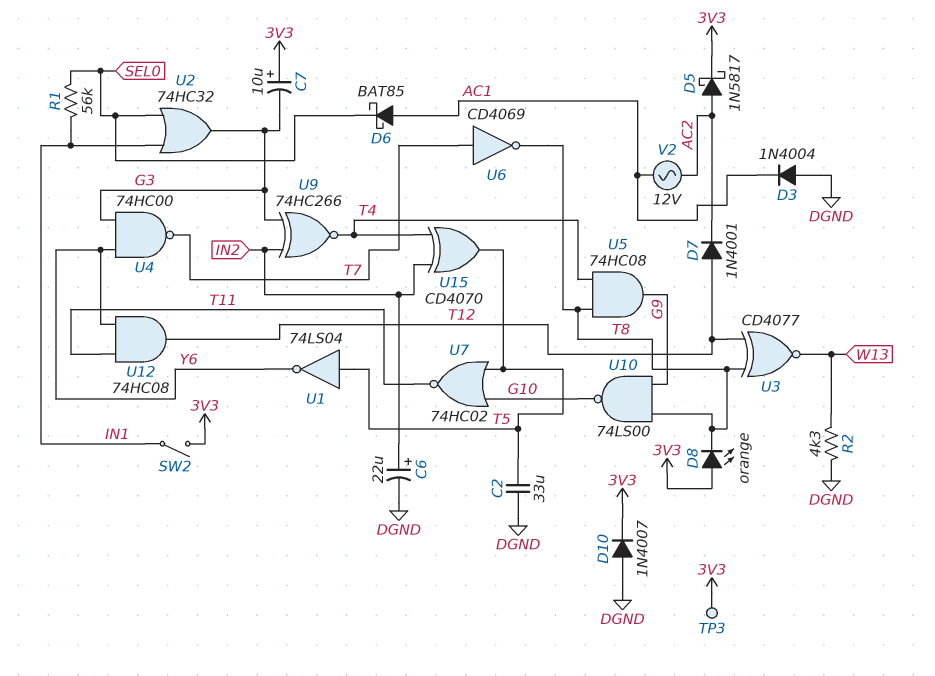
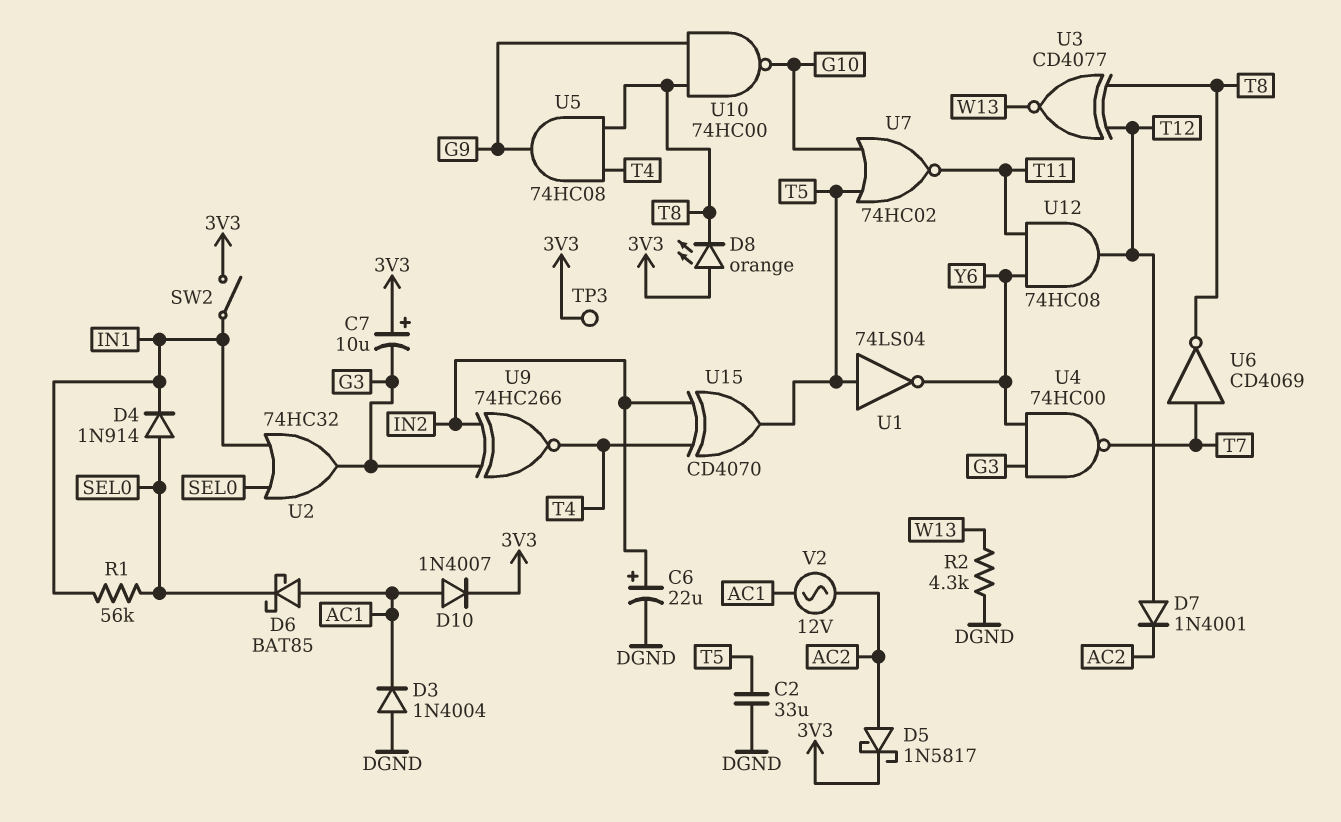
D4: none -> diode 1N914 (A SEL0, K IN1)
D10: diode 1N4007 (A DGND, K 3V3) -> diode 1N4007 (A AC1, K 3V3)
U10: NAND 74LS00 (in G9, in T8, out G10) -> NAND 74HC00 (in G9, in T8, out G10)

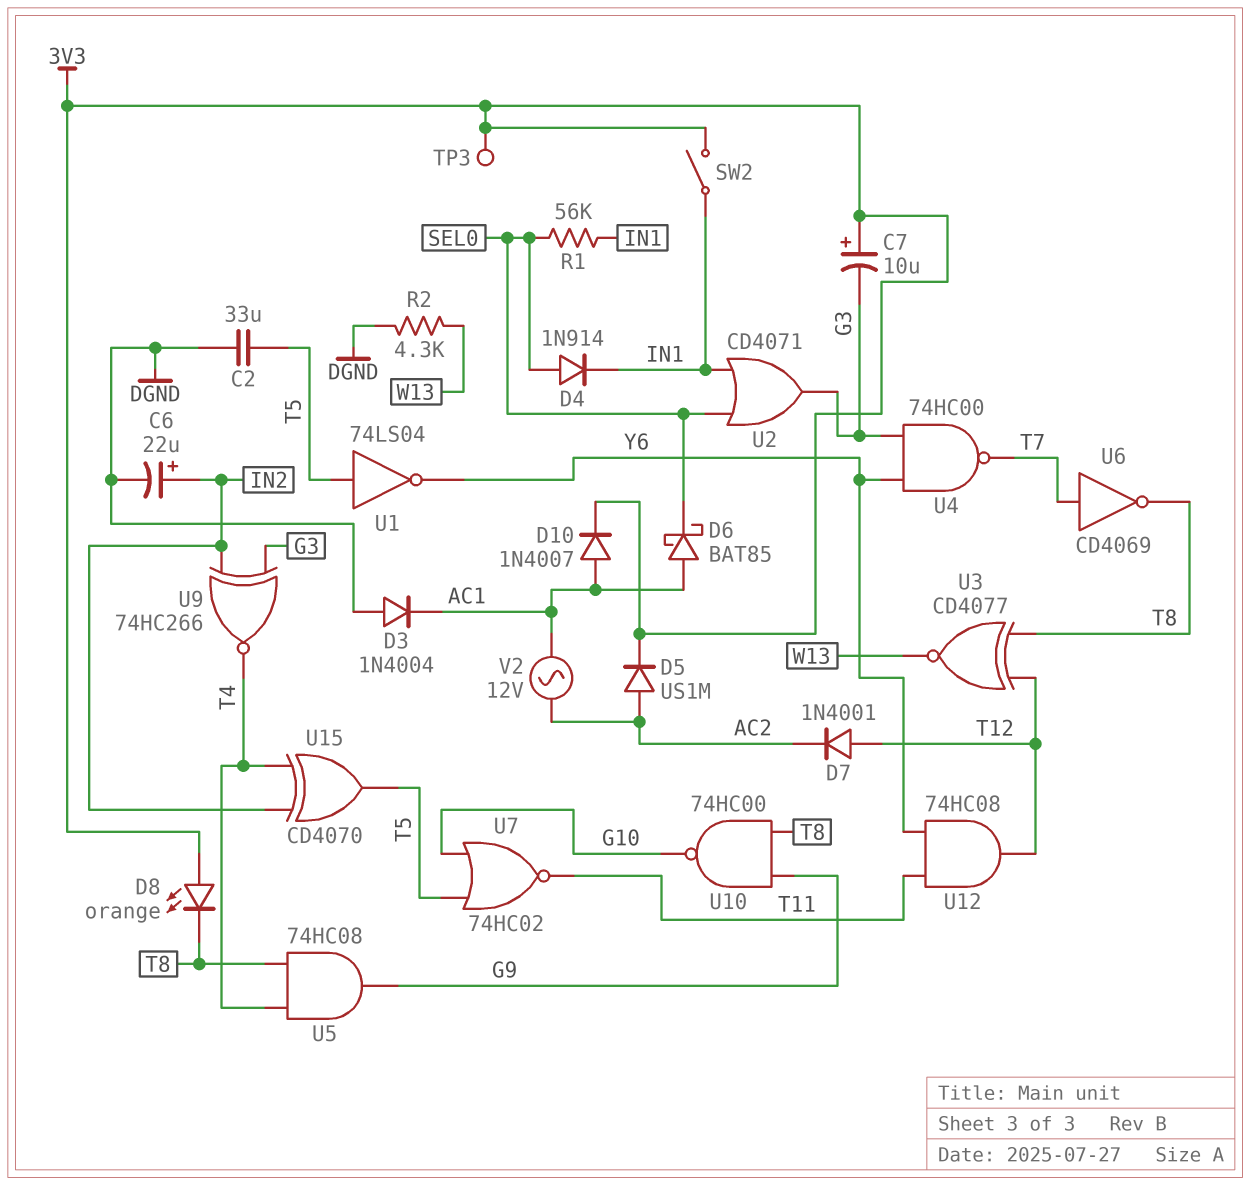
D5: schottky 1N5817 (A AC2, K 3V3) -> diode US1M (A AC2, K 3V3)
U2: OR 74HC32 (in IN1, in SEL0, out G3) -> OR CD4071 (in IN1, in SEL0, out G3)

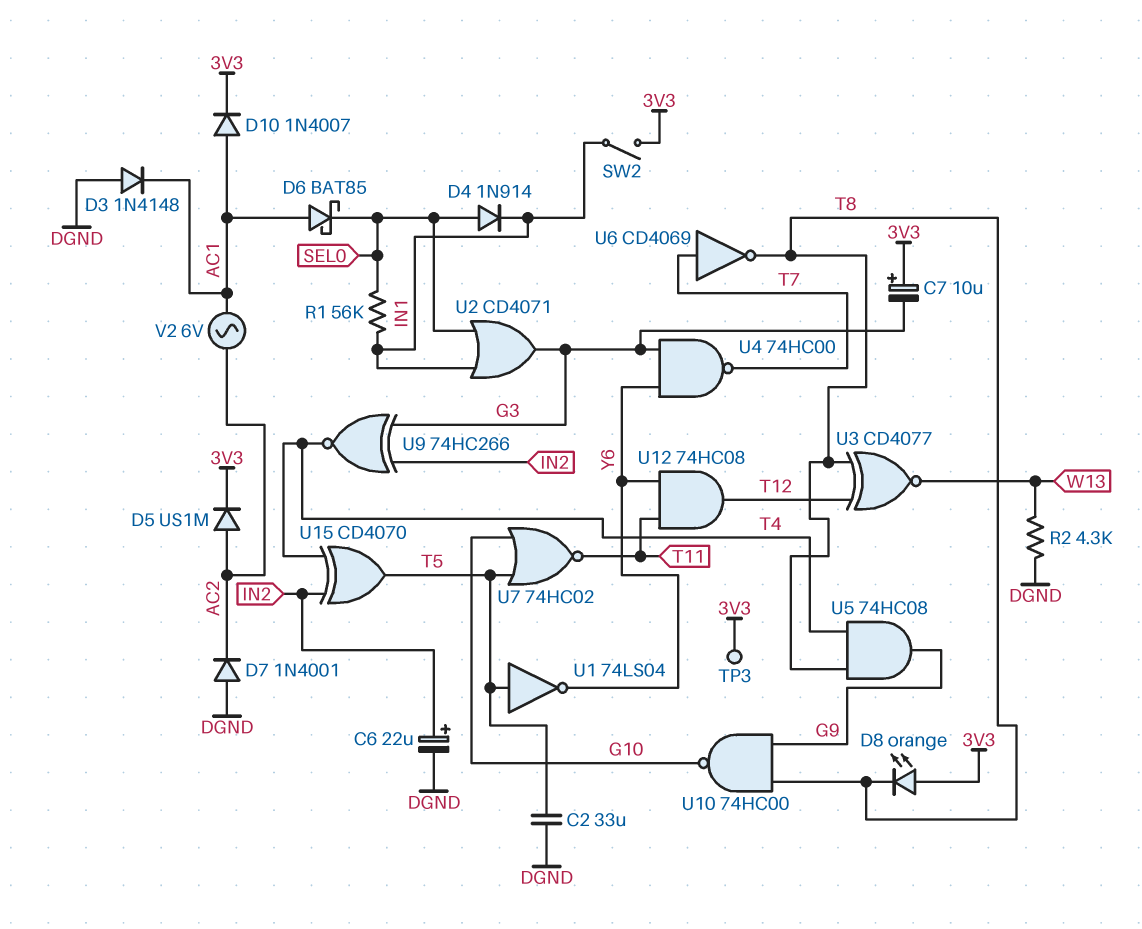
D3: diode 1N4004 (A DGND, K AC1) -> diode 1N4148 (A DGND, K AC1)
D7: diode 1N4001 (A T12, K AC2) -> diode 1N4001 (A DGND, K AC2)
V2: AC 12V (AC1, AC2) -> AC 6V (AC1, AC2)

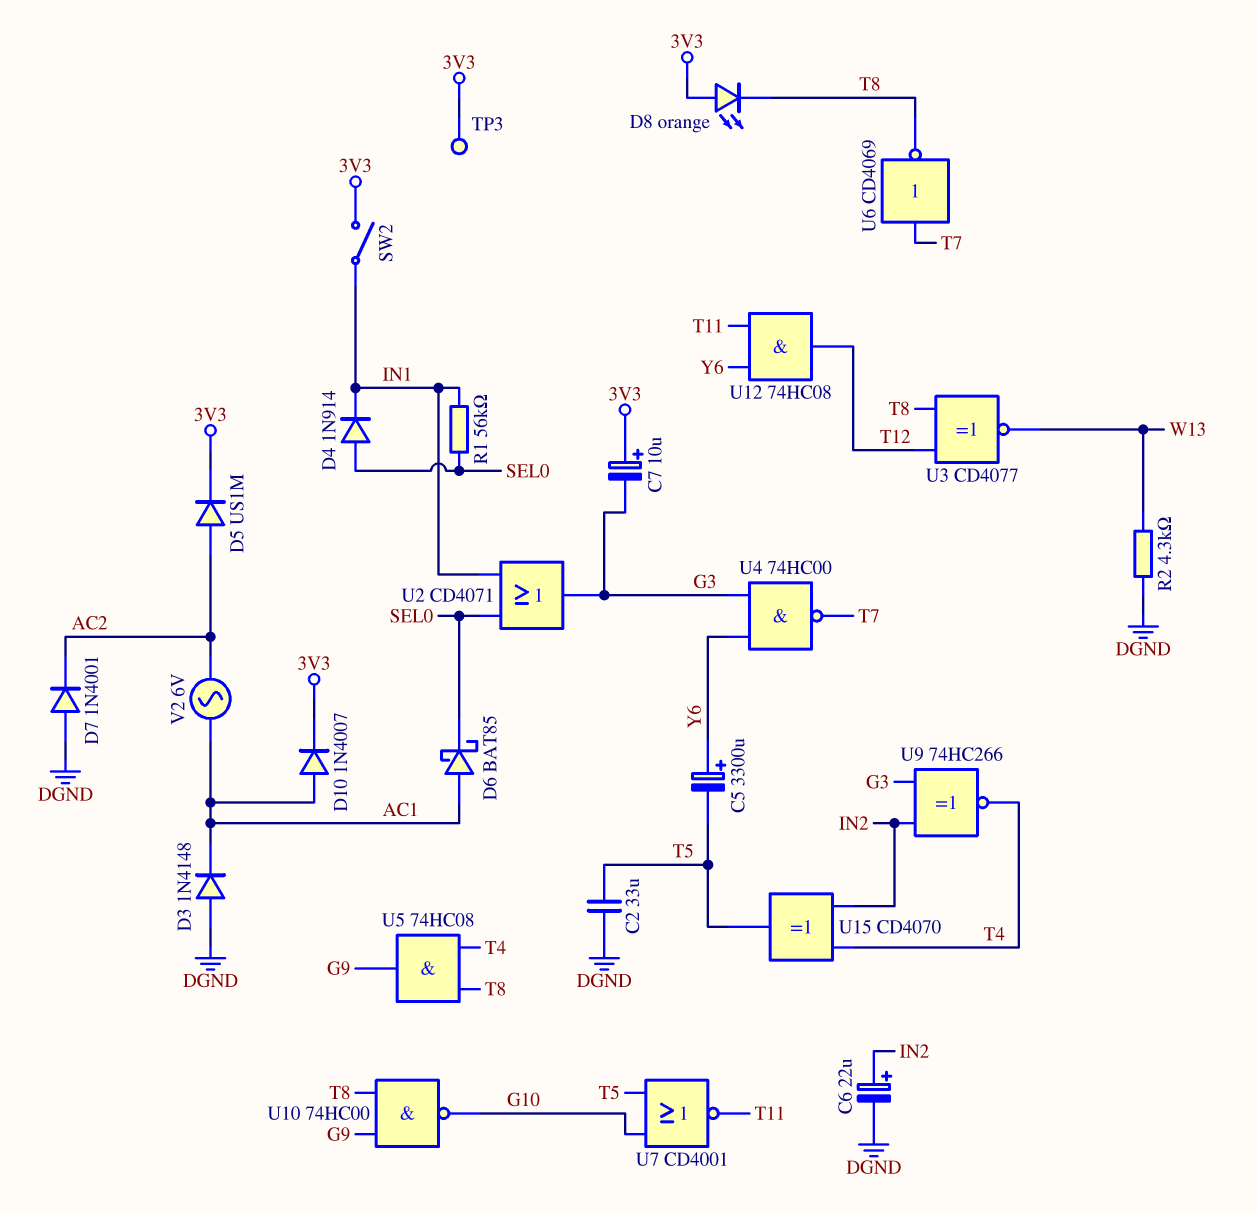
C5: none -> 3300uF (plus Y6, minus T5)
U1: NOT 74LS04 (in T5, out Y6) -> none
U7: NOR 74HC02 (in G10, in T5, out T11) -> NOR CD4001 (in G10, in T5, out T11)

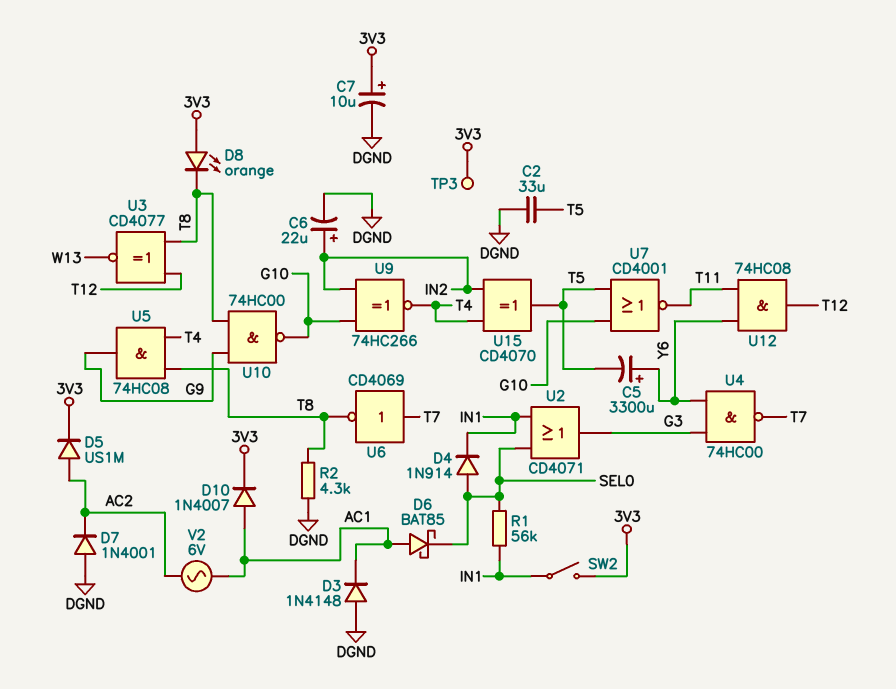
C7: 10uF (plus 3V3, minus G3) -> 10uF (plus 3V3, minus DGND)
R2: 4.3k (DGND, W13) -> 4.3k (DGND, T8)
U9: XNOR 74HC266 (in G3, in IN2, out T4) -> XNOR 74HC266 (in G10, in IN2, out T4)

